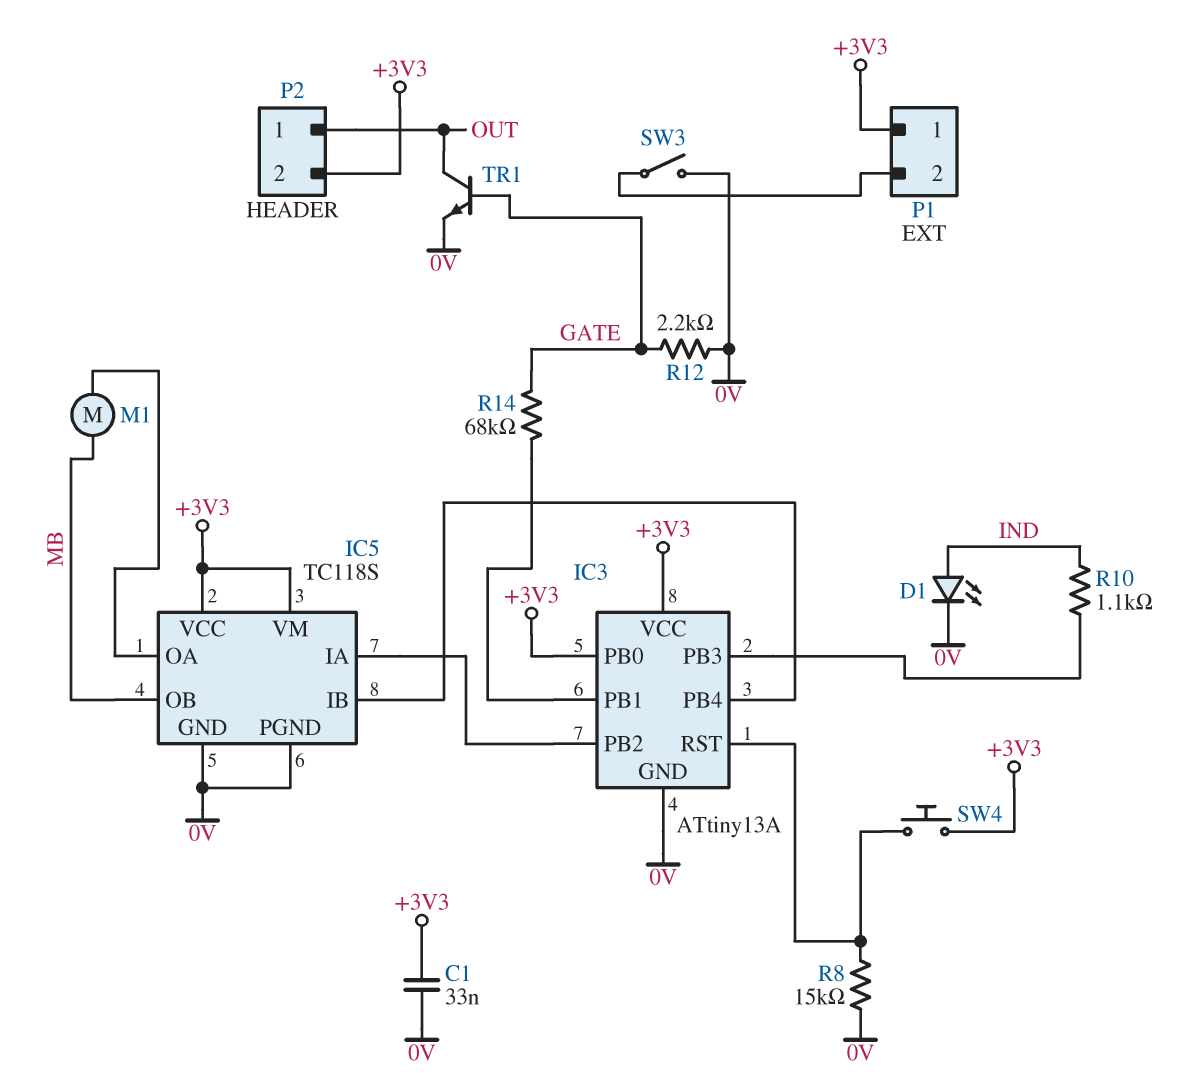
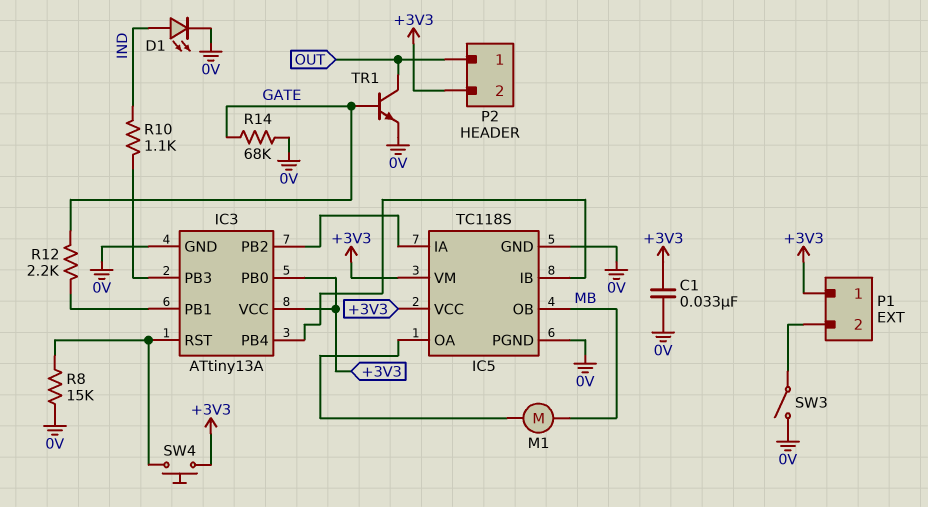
R12: 2.2k (0V, GATE) -> 2.2k (GATE, IC3/PB1)
R14: 68k (GATE, IC3/PB1) -> 68k (0V, GATE)

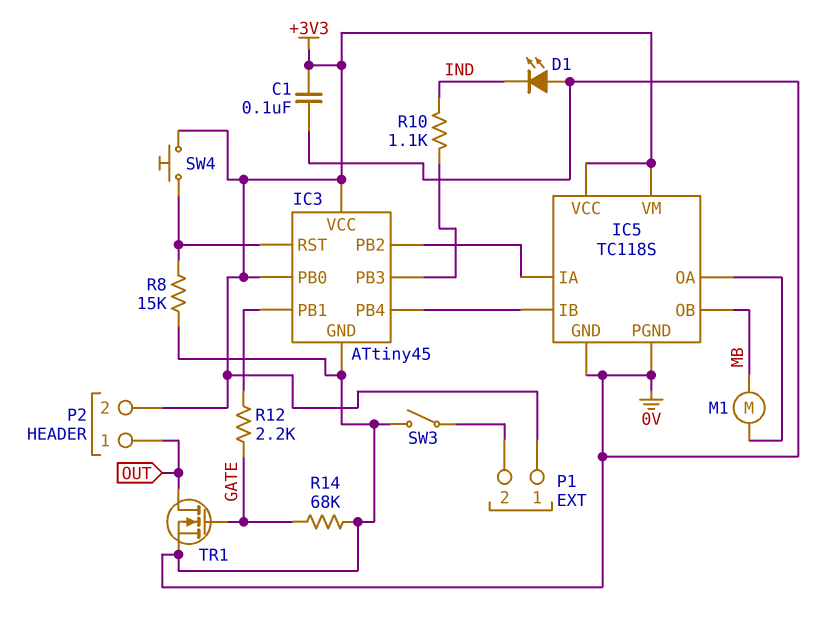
C1: 33nF (+3V3, 0V) -> 100nF (+3V3, 0V)
D1: LED (A IND, K 0V) -> LED (A 0V, K IND)
IC3: ATtiny13A -> ATtiny45
TR1: NPN (B GATE, C OUT, E 0V) -> NMOS (G GATE, D OUT, S 0V)

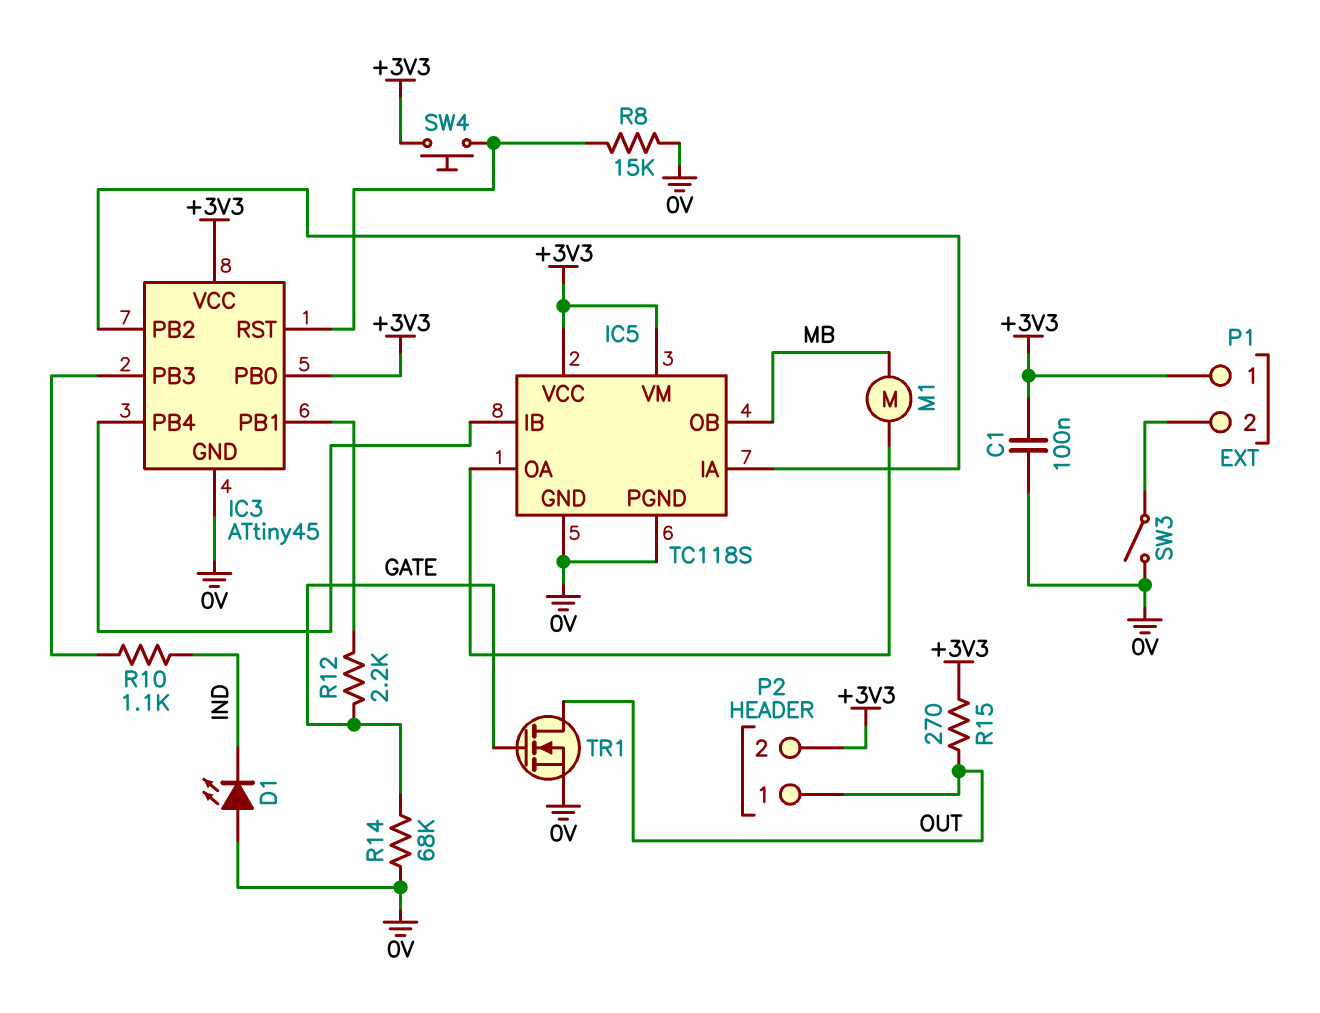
R15: none -> 270 (+3V3, OUT)

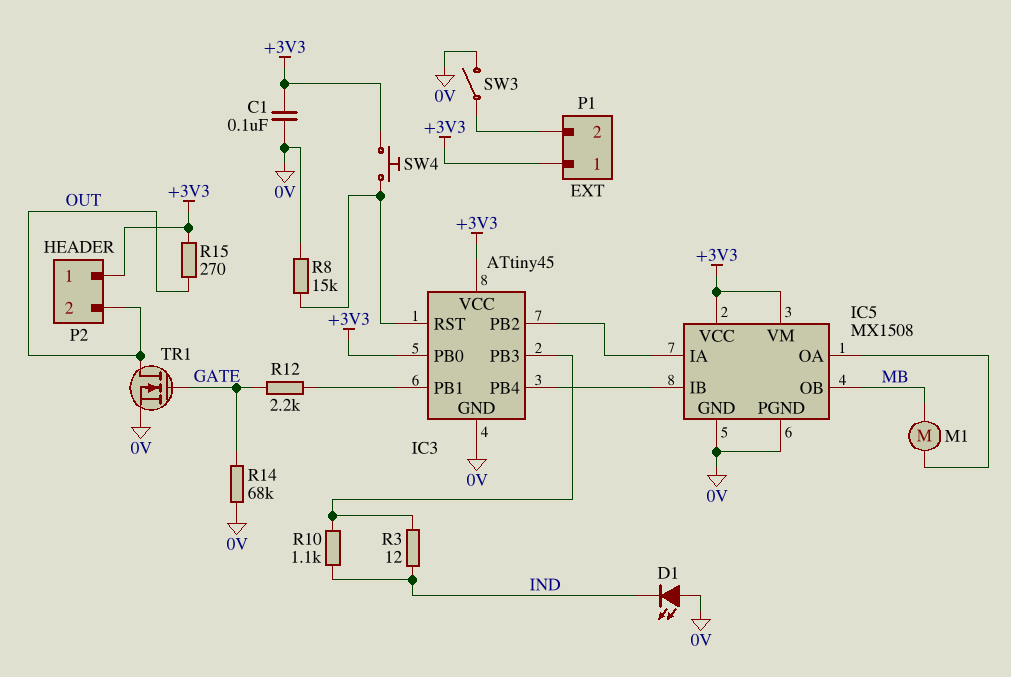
IC5: TC118S -> MX1508
P2 pin 1: OUT -> +3V3
P2 pin 2: +3V3 -> OUT
R3: none -> 12 (IC3/PB3, IND)

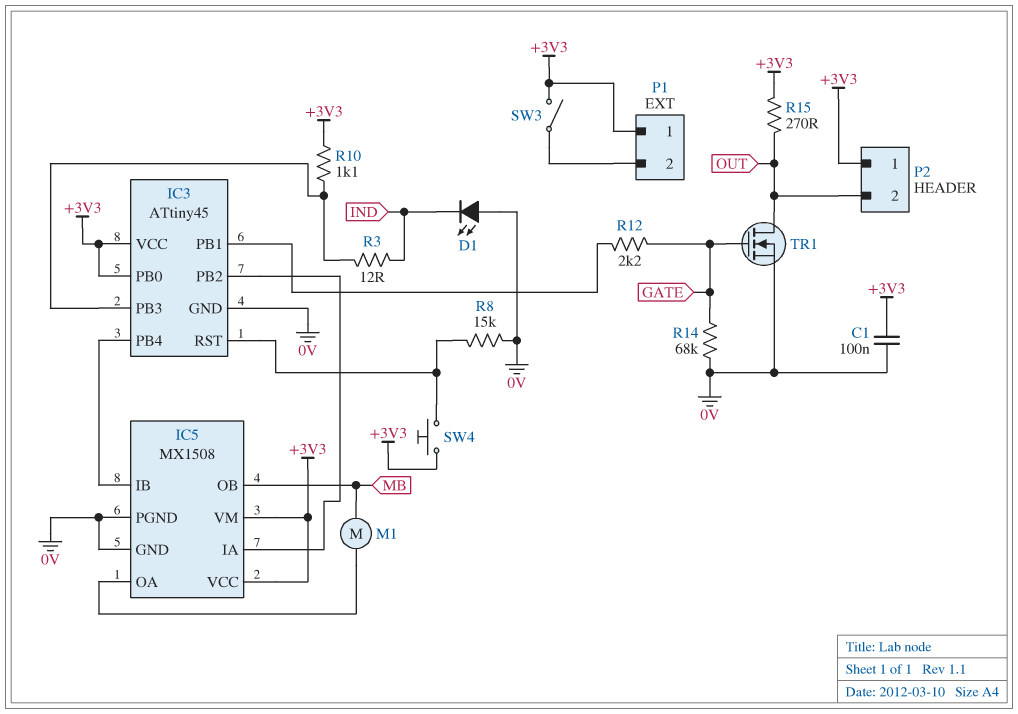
R10: 1.1k (IC3/PB3, IND) -> 1.1k (+3V3, IC3/PB3)
SW3: switch (0V, P1/2) -> switch (+3V3, P1/2)

